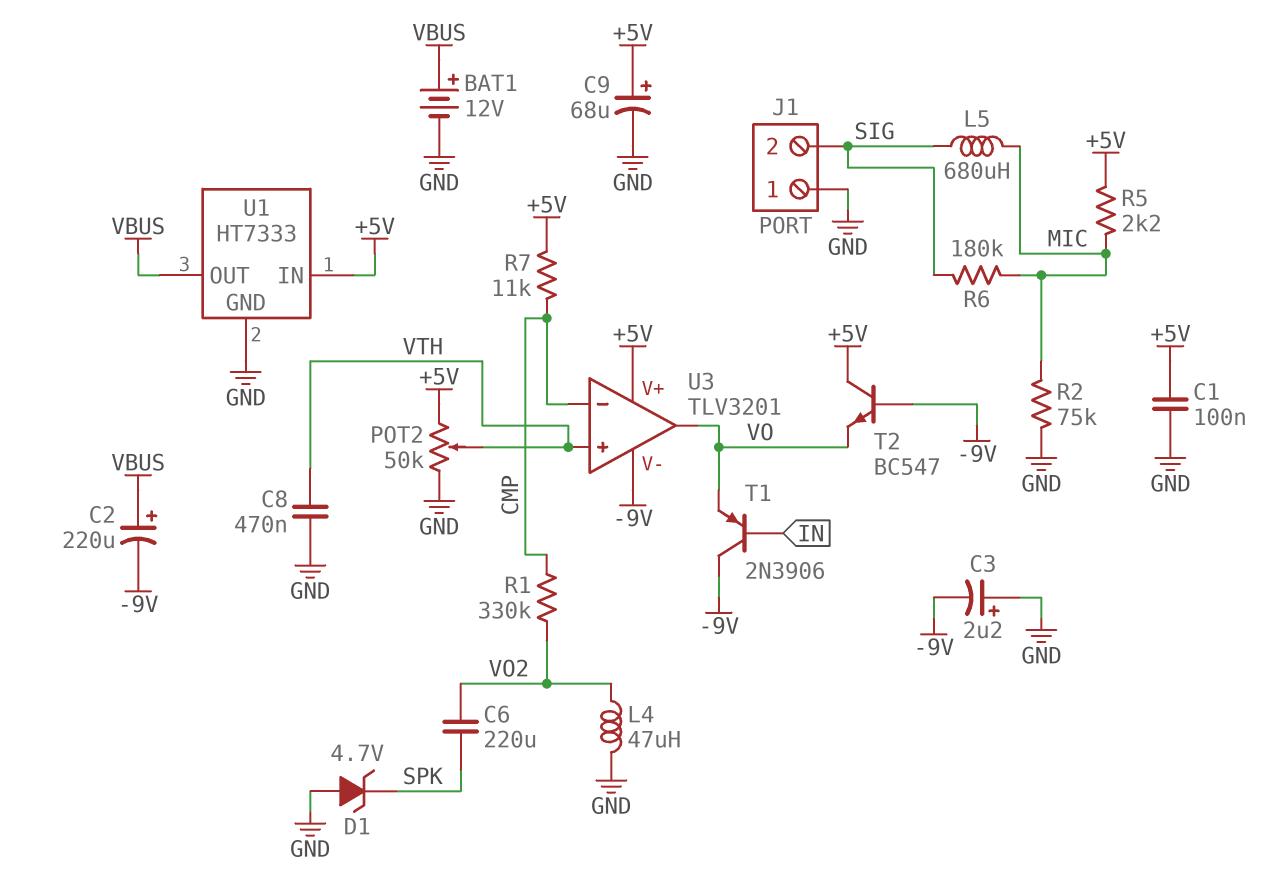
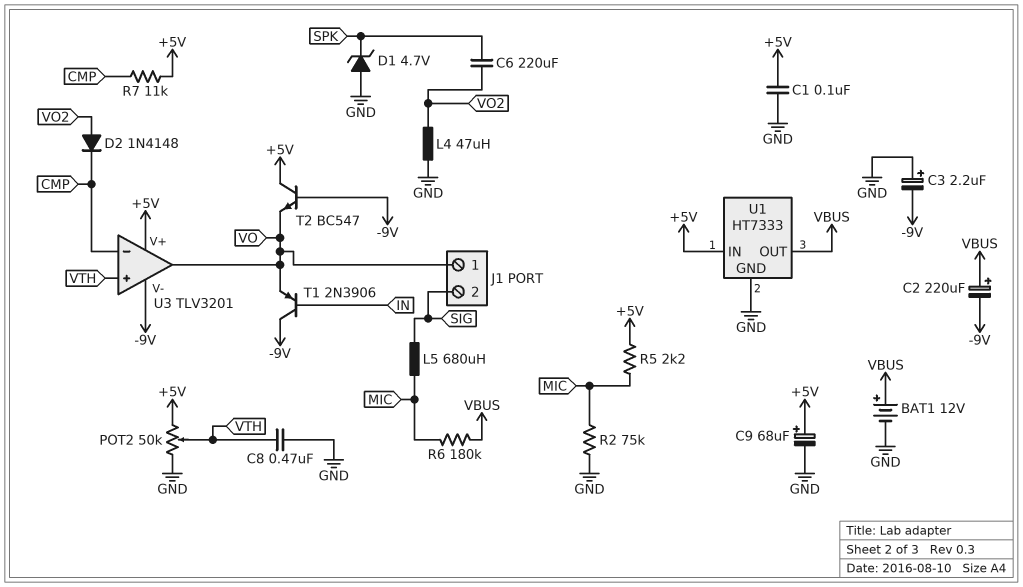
D2: none -> diode 1N4148 (A VO2, K CMP)
J1 pin 1: GND -> VO
R1: 330k (CMP, VO2) -> none
R6: 180k (MIC, SIG) -> 180k (MIC, VBUS)

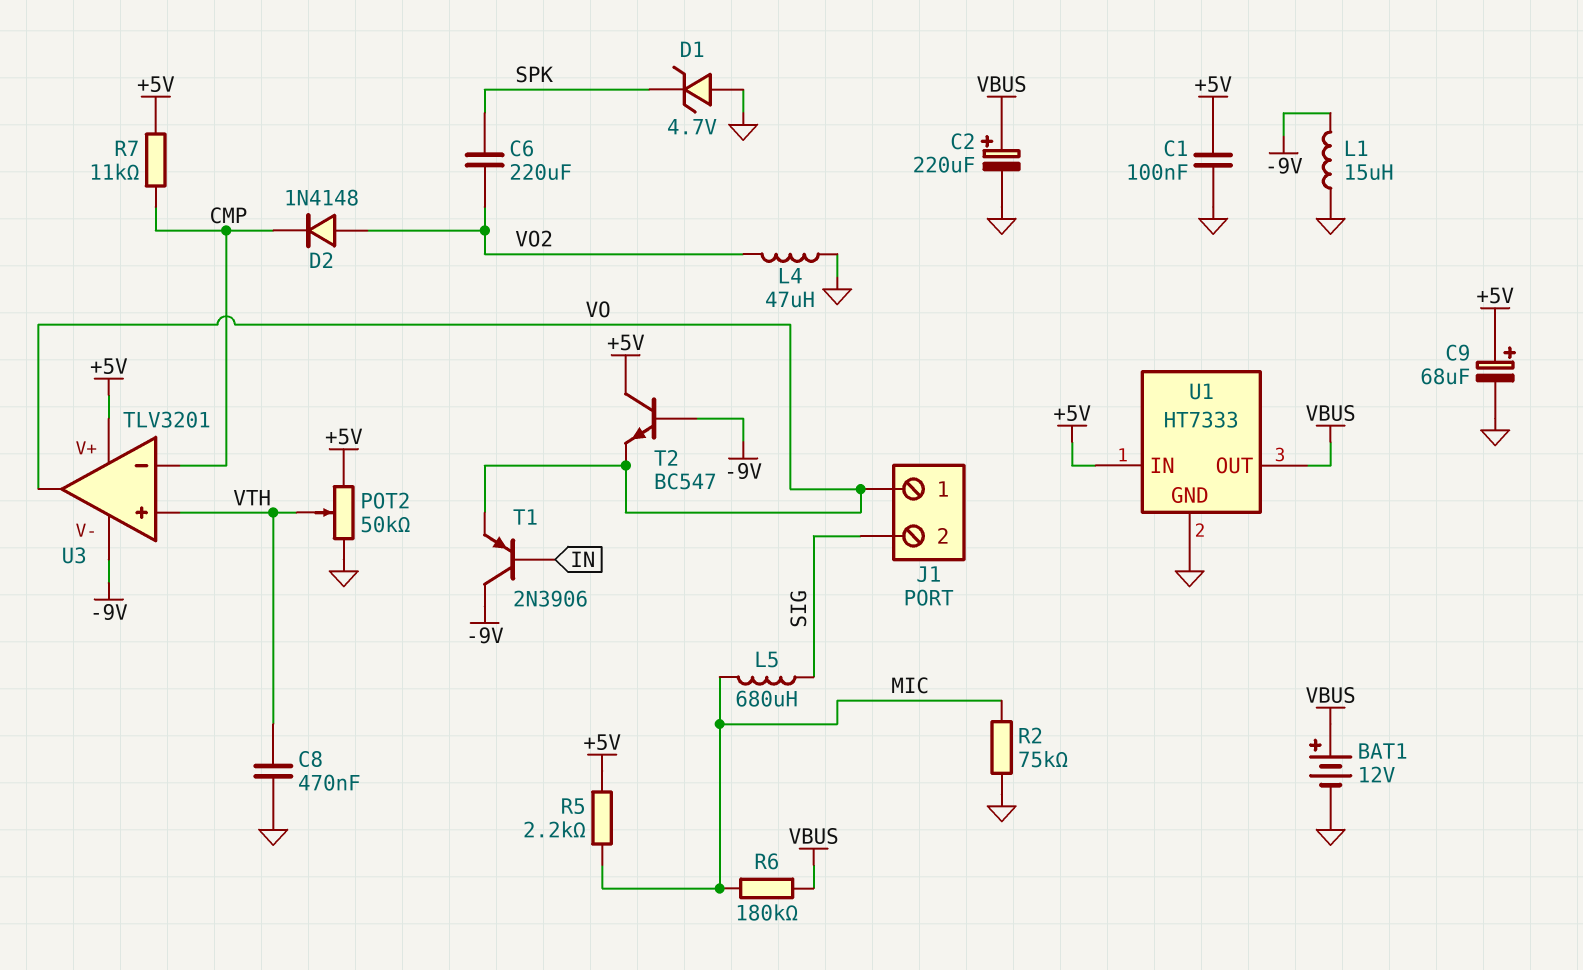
C2: 220uF (plus VBUS, minus -9V) -> 220uF (plus VBUS, minus GND)
C3: 2.2uF (plus GND, minus -9V) -> none
L1: none -> 15uH (-9V, GND)

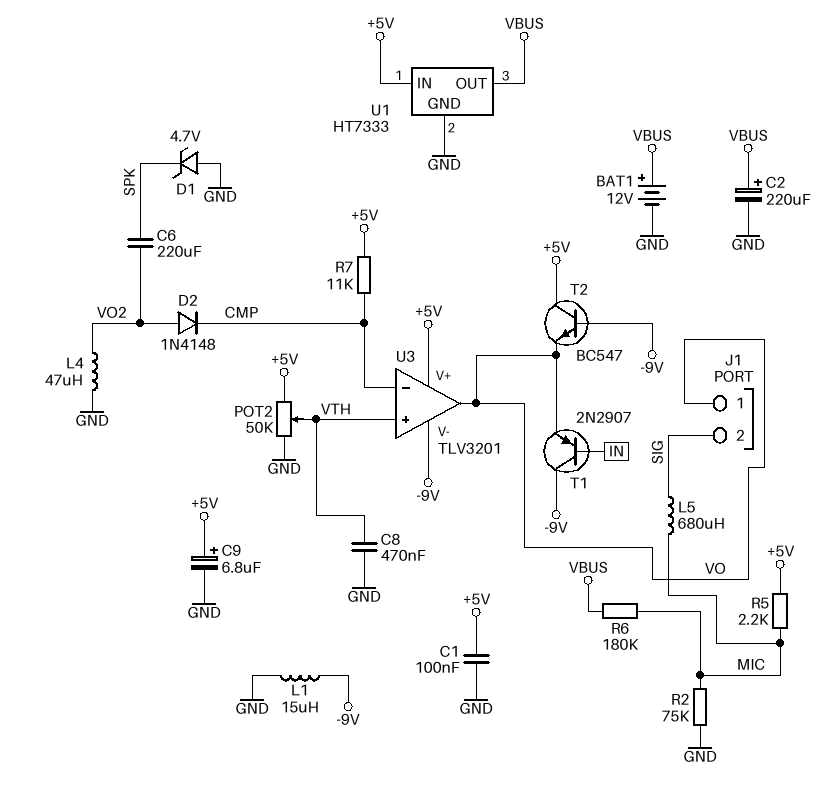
C9: 68uF (plus +5V, minus GND) -> 6.8uF (plus +5V, minus GND)
T1: PNP 2N3906 (B IN, C -9V, E VO) -> PNP 2N2907 (B IN, C -9V, E VO)

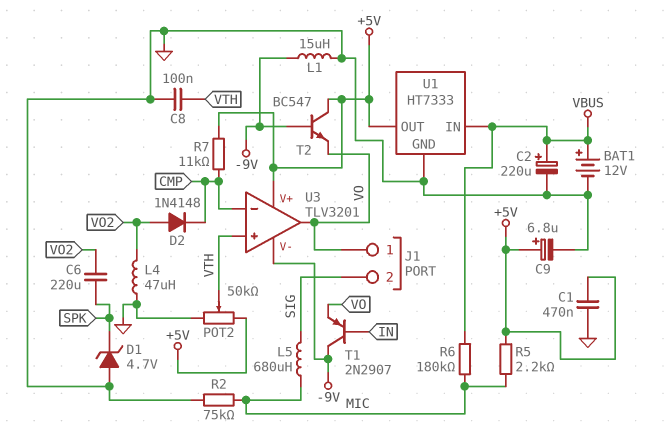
C1: 100nF (+5V, GND) -> 470nF (+5V, GND)
C8: 470nF (GND, VTH) -> 100nF (GND, VTH)
U1 pin IN: +5V -> VBUS
U1 pin OUT: VBUS -> +5V

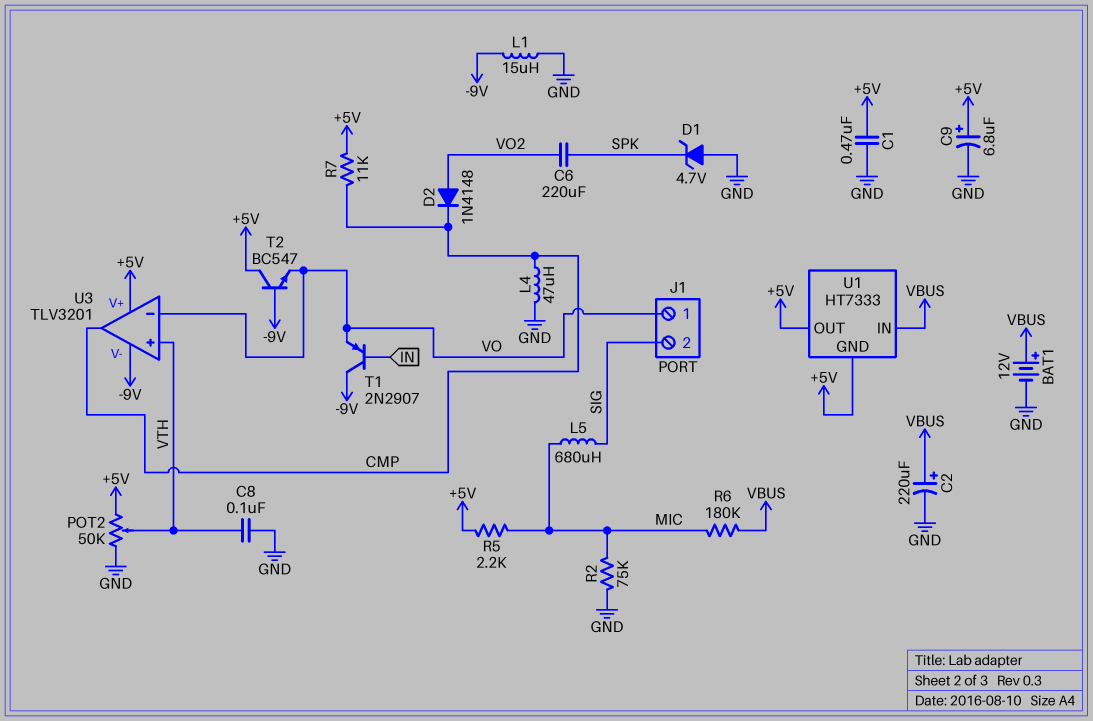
L4: 47uH (GND, VO2) -> 47uH (CMP, GND)
U1 pin GND: GND -> +5V
U3 pin in-: CMP -> VO
U3 pin out: VO -> CMP

